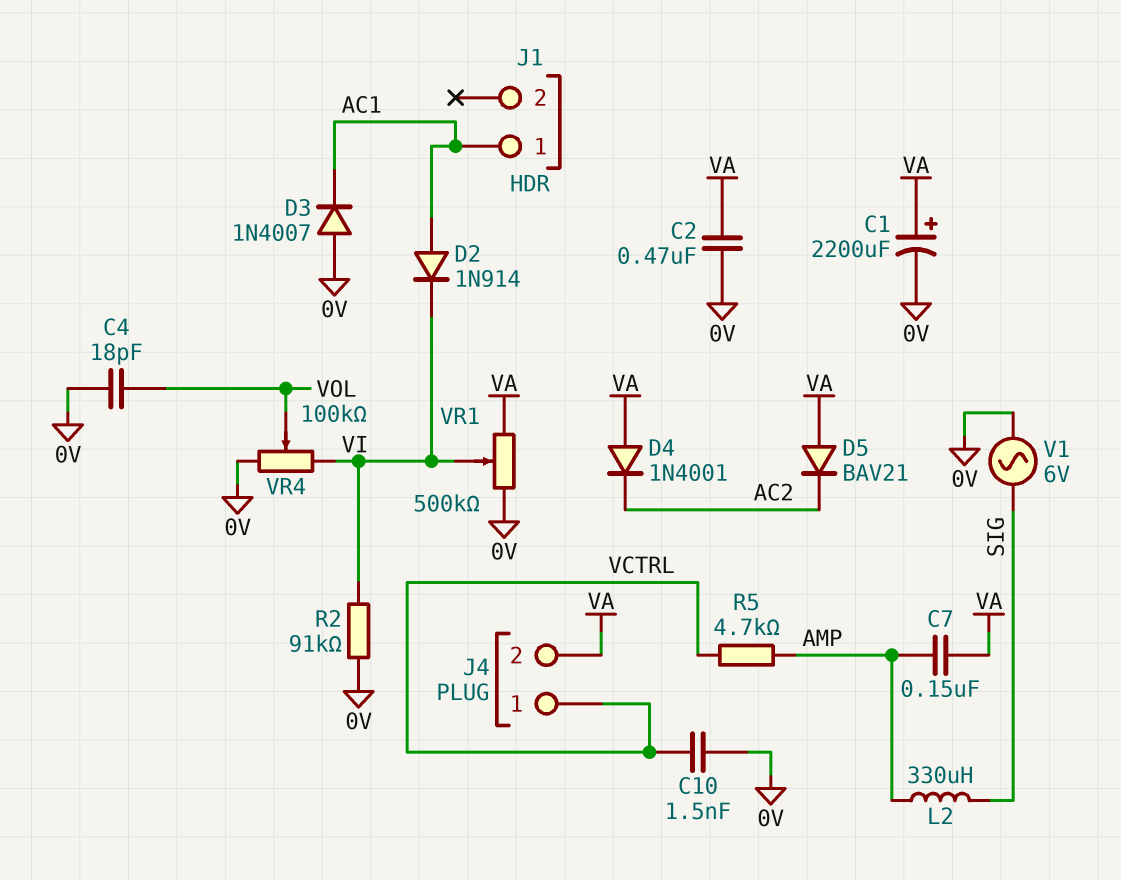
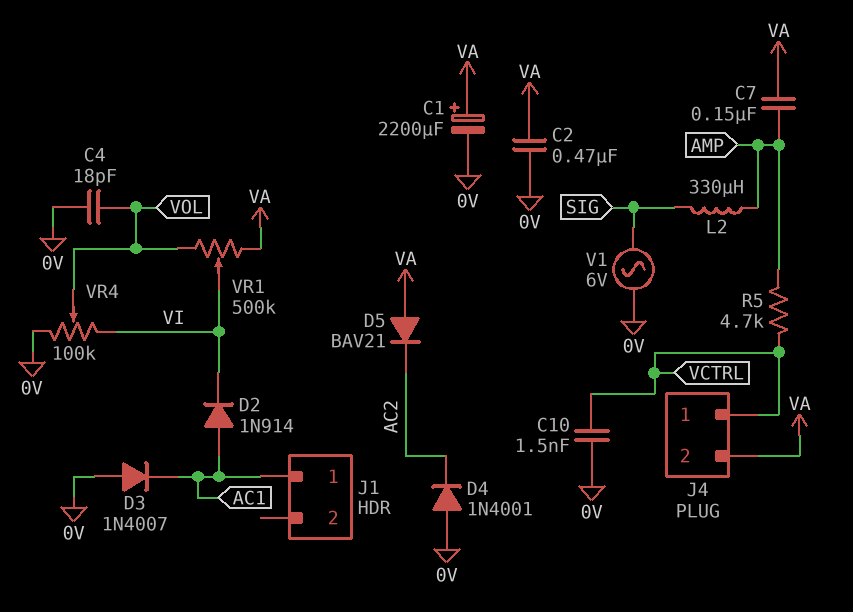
D4: diode 1N4001 (A VA, K AC2) -> diode 1N4001 (A 0V, K AC2)
R2: 91k (0V, VI) -> none
VR1: 500k (0V, VA, wiper VI) -> 500k (VA, VOL, wiper VI)

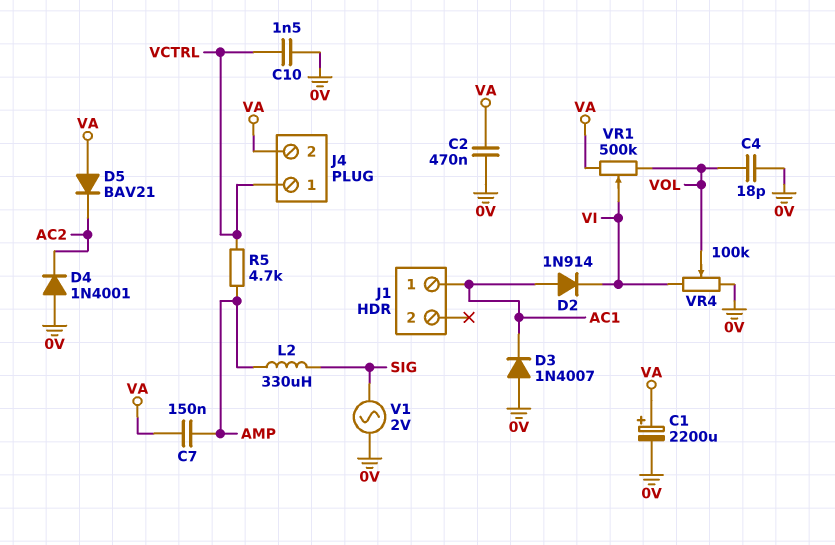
V1: AC 6V (0V, SIG) -> AC 2V (0V, SIG)

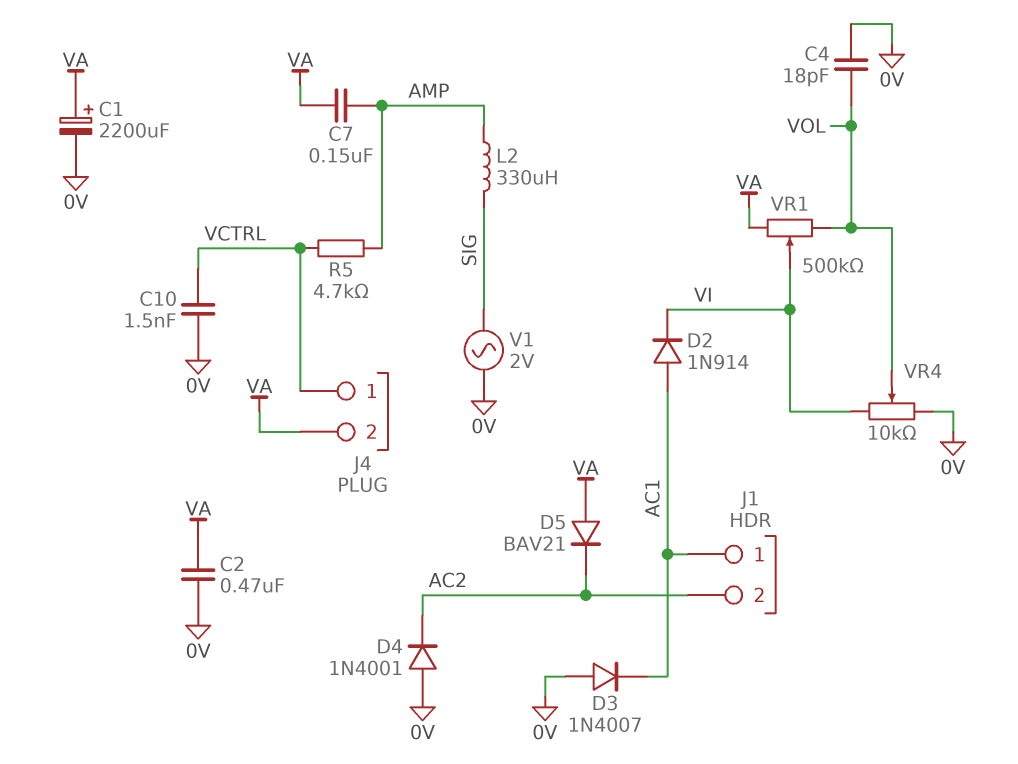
J1 pin 2: none -> AC2
VR4: 100k (0V, VI, wiper VOL) -> 10k (0V, VI, wiper VOL)

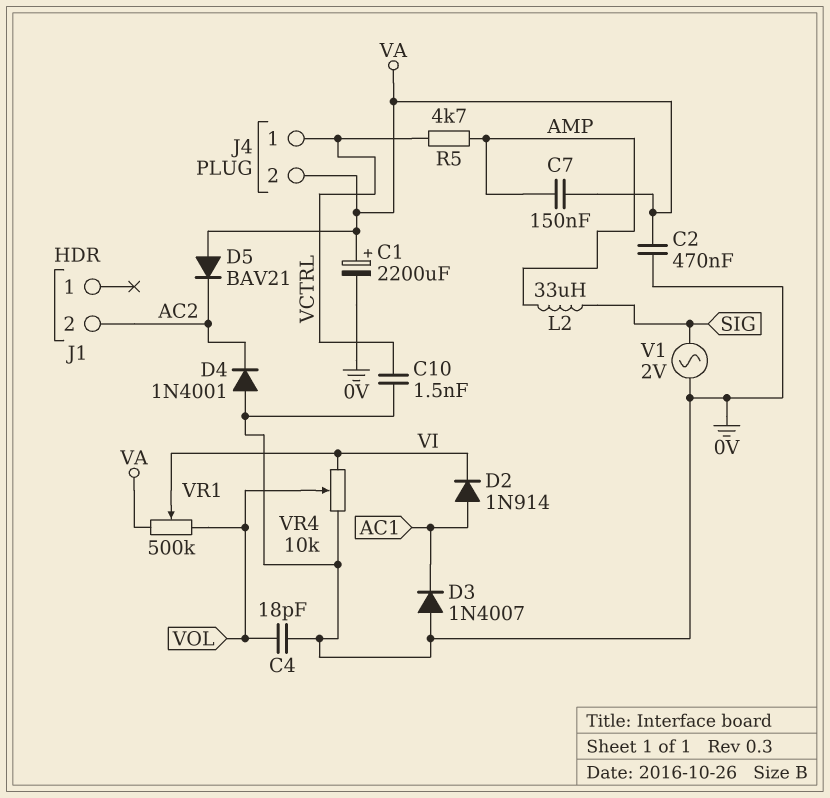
J1 pin 1: AC1 -> none
L2: 330uH (AMP, SIG) -> 33uH (AMP, SIG)

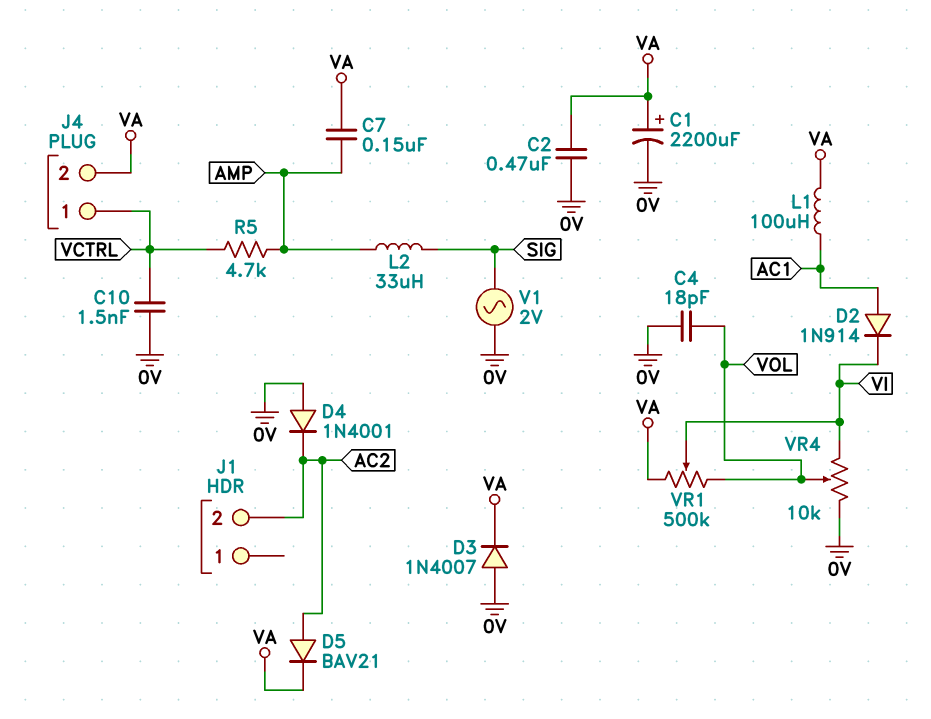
D3: diode 1N4007 (A 0V, K AC1) -> diode 1N4007 (A 0V, K VA)
D5: diode BAV21 (A VA, K AC2) -> diode BAV21 (A AC2, K VA)
L1: none -> 100uH (AC1, VA)

